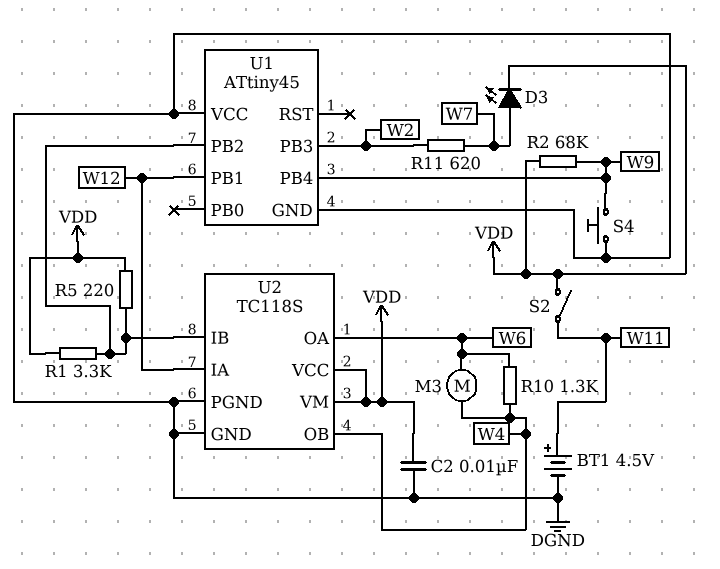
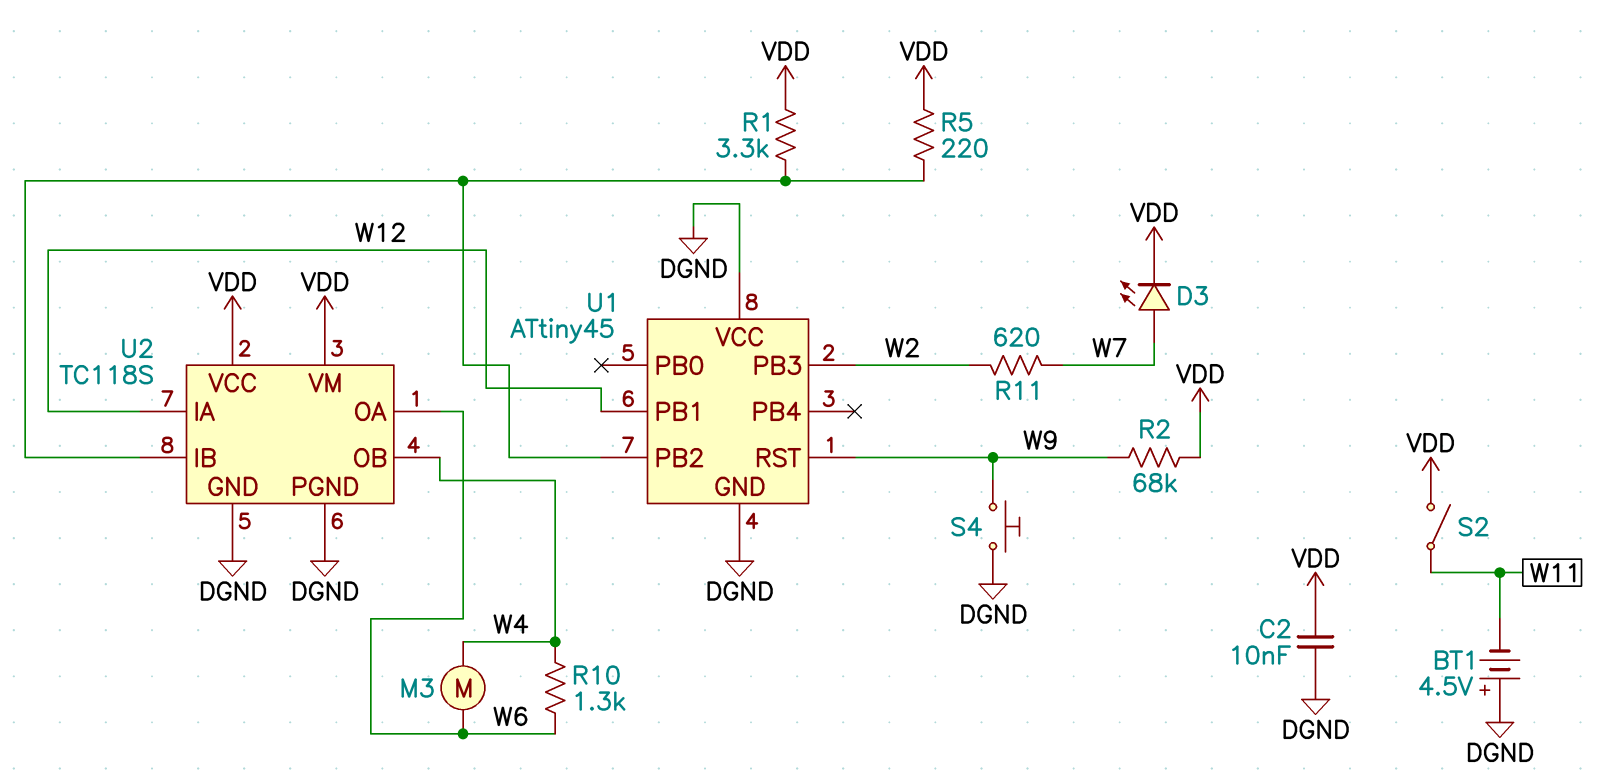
BT1: 4.5V (plus W11, minus DGND) -> 4.5V (plus DGND, minus W11)
U1 pin PB4: W9 -> none
U1 pin RST: none -> W9

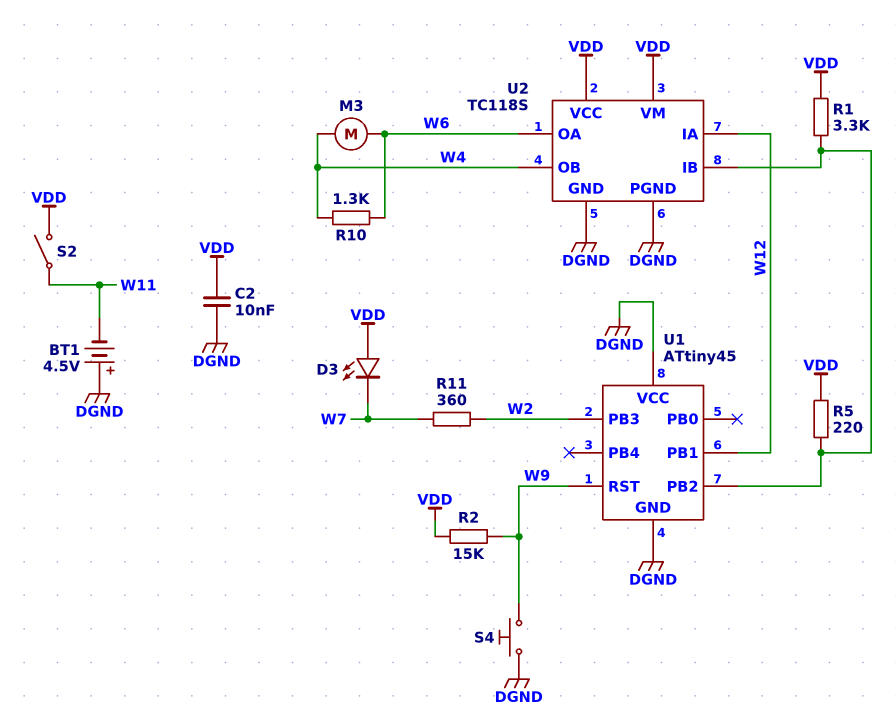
D3: LED (A W7, K VDD) -> LED (A VDD, K W7)
R2: 68k (VDD, W9) -> 15k (VDD, W9)
R11: 620 (W2, W7) -> 360 (W2, W7)

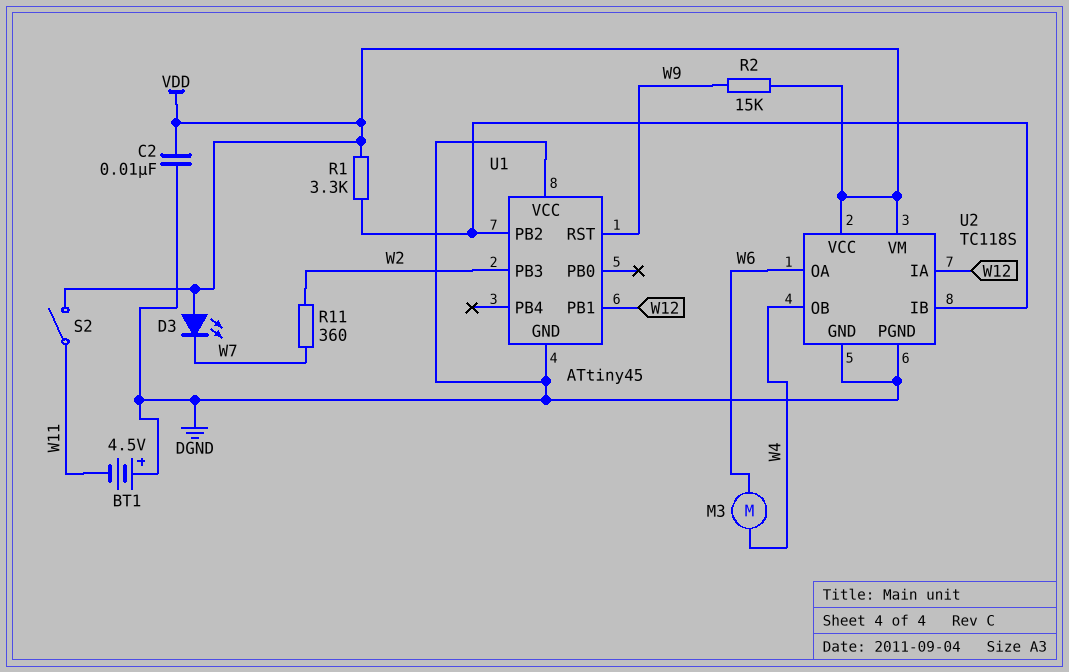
R5: 220 (U1/PB2, VDD) -> none
R10: 1.3k (W4, W6) -> none
S4: button (DGND, W9) -> none

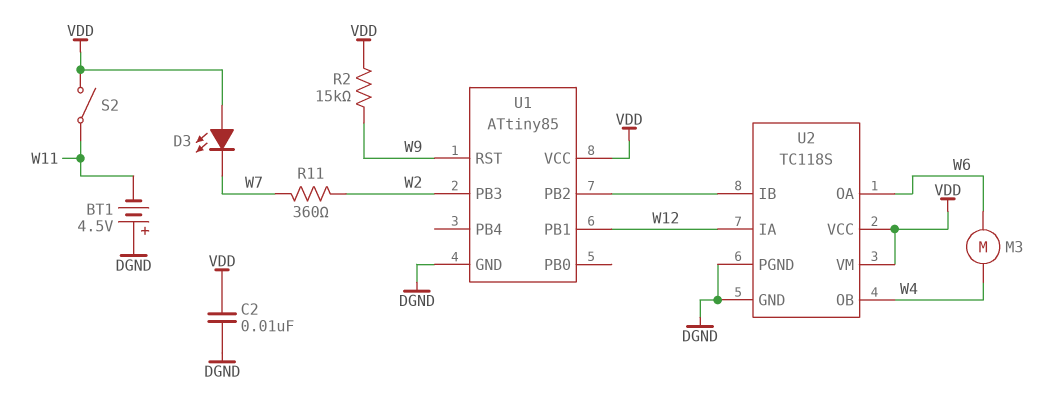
R1: 3.3k (U1/PB2, VDD) -> none
U1: ATtiny45 -> ATtiny85
U1 pin VCC: DGND -> VDD

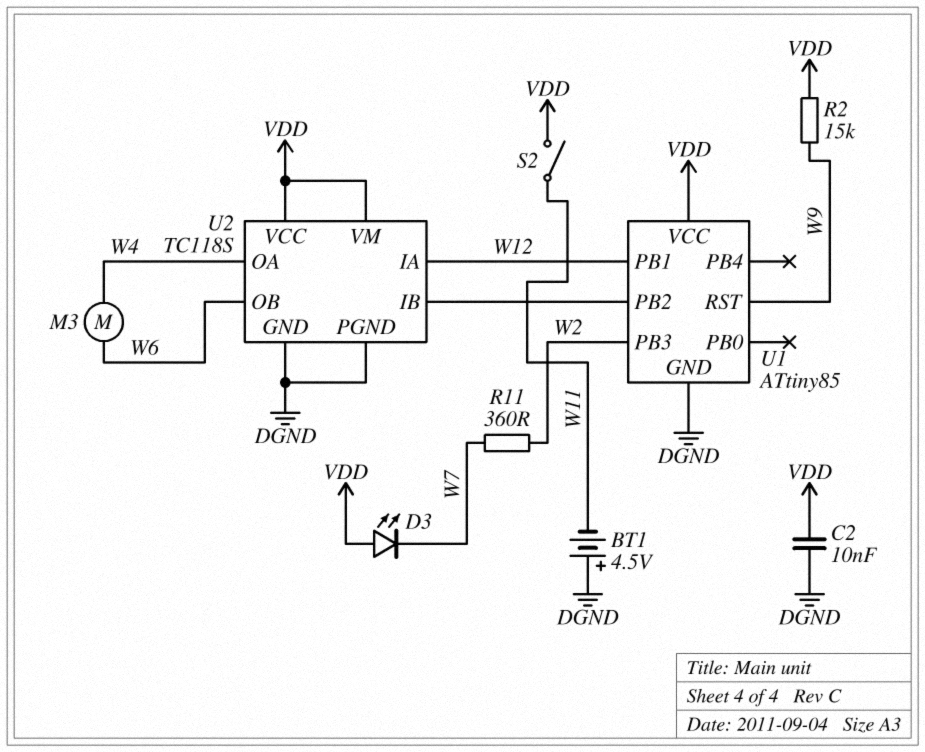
U2 pin OA: W6 -> W4
U2 pin OB: W4 -> W6

